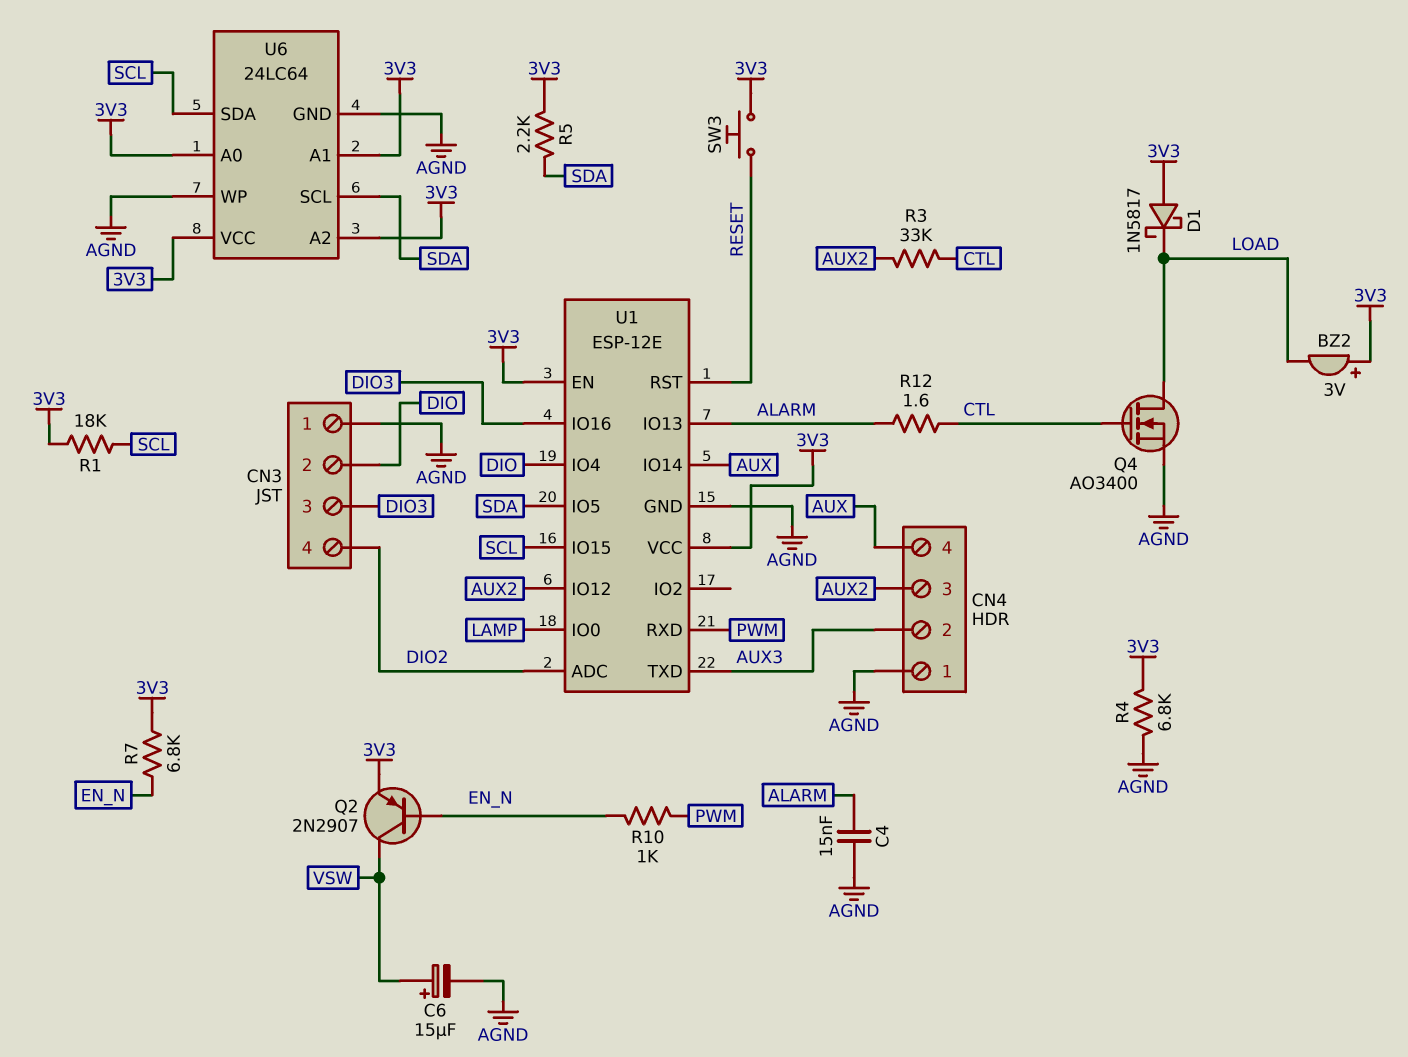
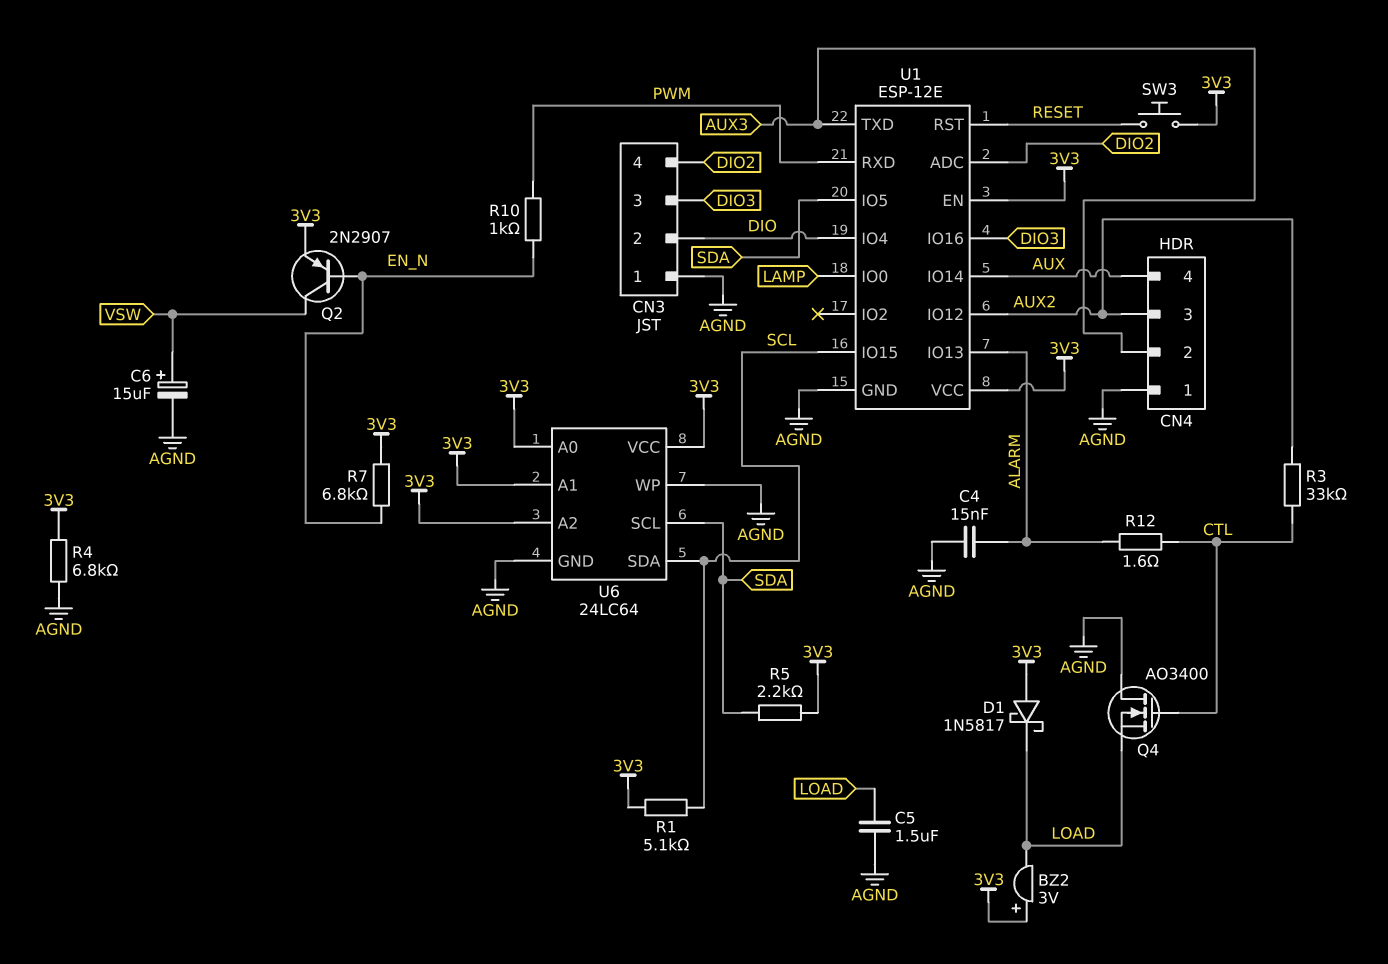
C5: none -> 1.5uF (AGND, LOAD)
Q4: NMOS AO3400 (G CTL, D LOAD, S AGND) -> NMOS AO3400 (G CTL, D AGND, S LOAD)
R1: 18k (3V3, SCL) -> 5.1k (3V3, SCL)

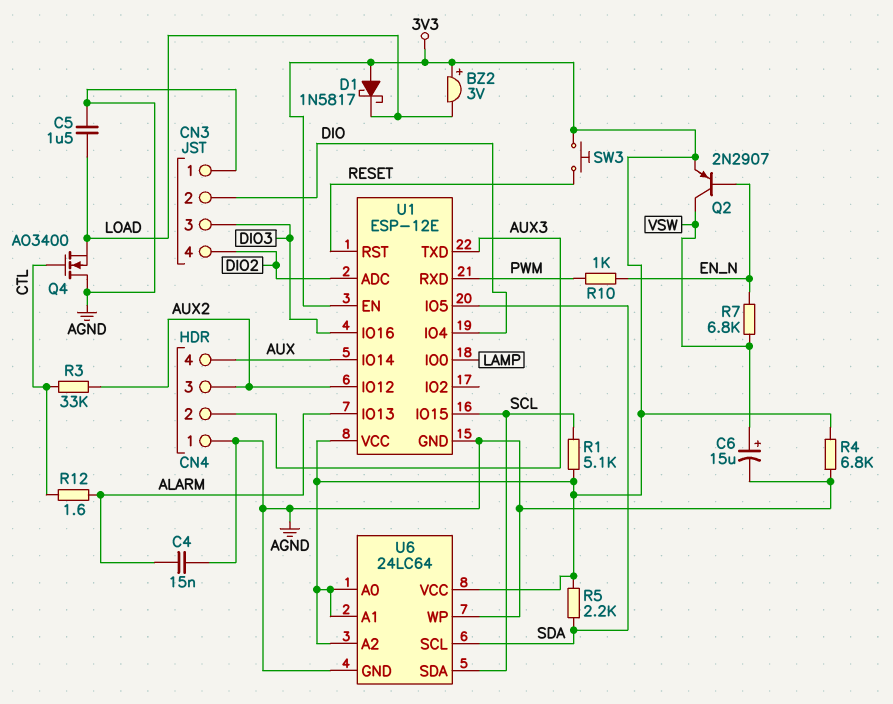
R7: 6.8k (3V3, EN_N) -> 6.8k (EN_N, VSW)

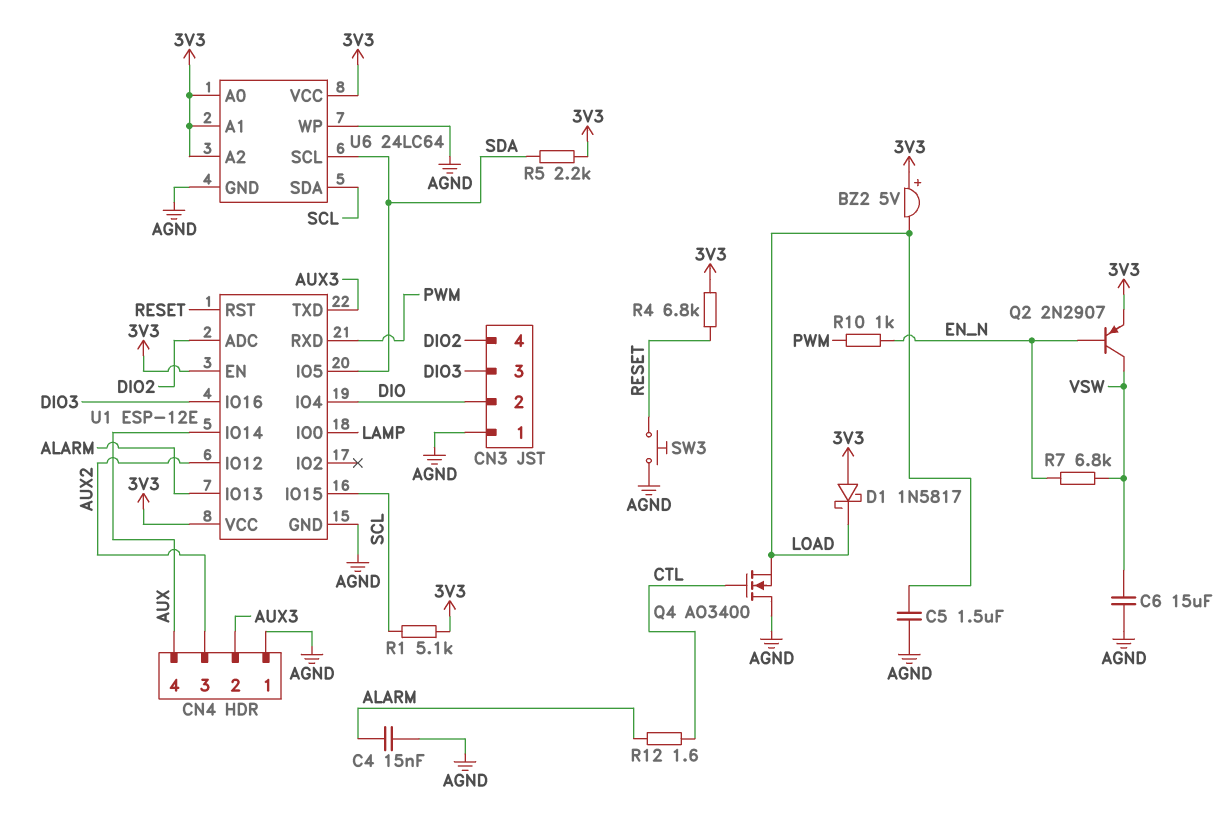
BZ2: buzzer 3V (plus 3V3, minus LOAD) -> buzzer 5V (plus 3V3, minus LOAD)
C6: 15uF (plus VSW, minus AGND) -> 15uF (AGND, VSW)
R3: 33k (AUX2, CTL) -> none
R4: 6.8k (3V3, AGND) -> 6.8k (3V3, RESET)
SW3: button (3V3, RESET) -> button (AGND, RESET)

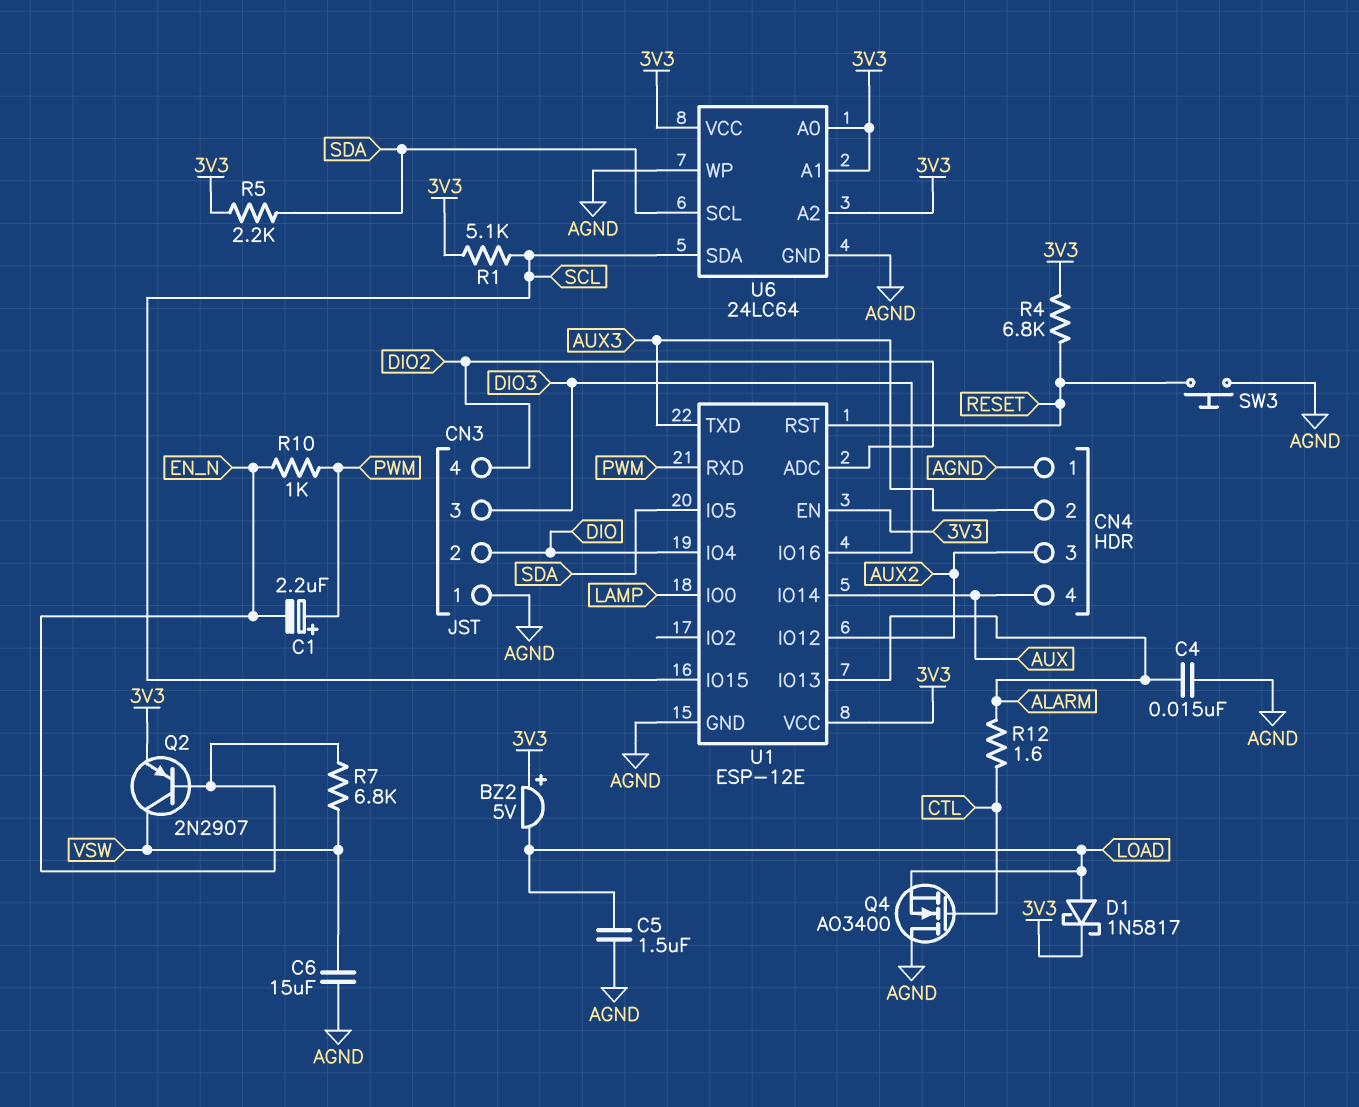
C1: none -> 2.2uF (plus PWM, minus EN_N)
D1: schottky 1N5817 (A 3V3, K LOAD) -> schottky 1N5817 (A LOAD, K 3V3)

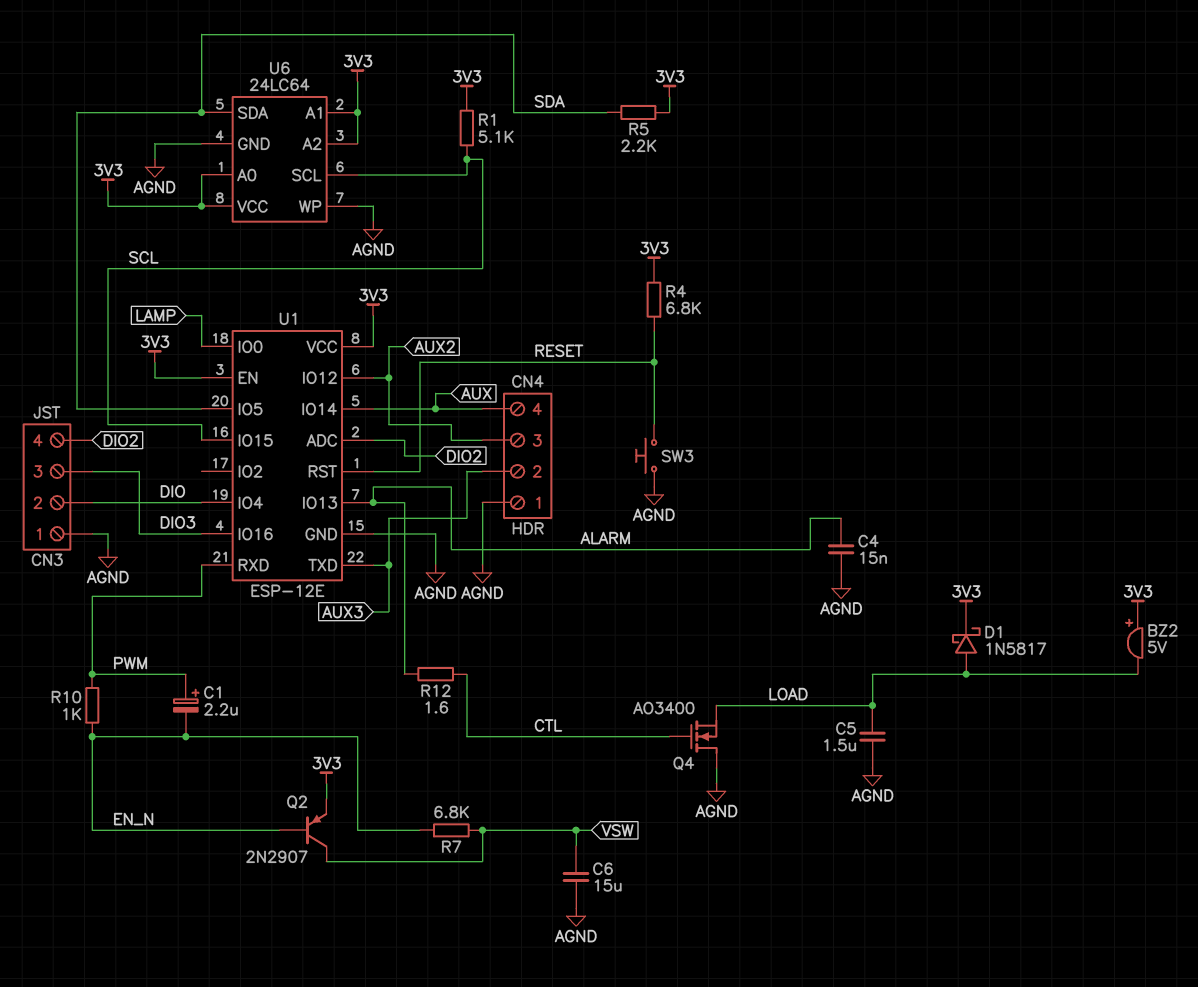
U6 pin SCL: SDA -> SCL
U6 pin SDA: SCL -> SDA

